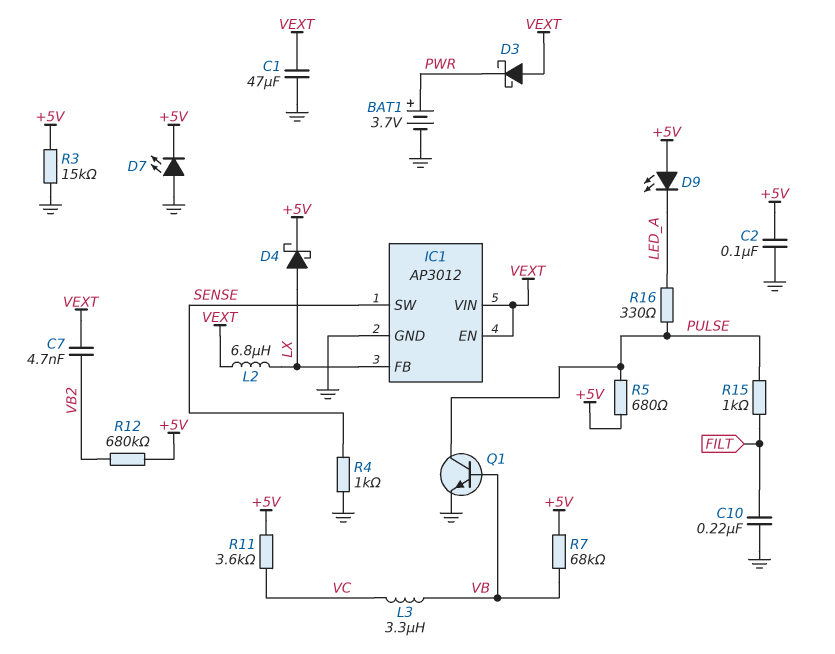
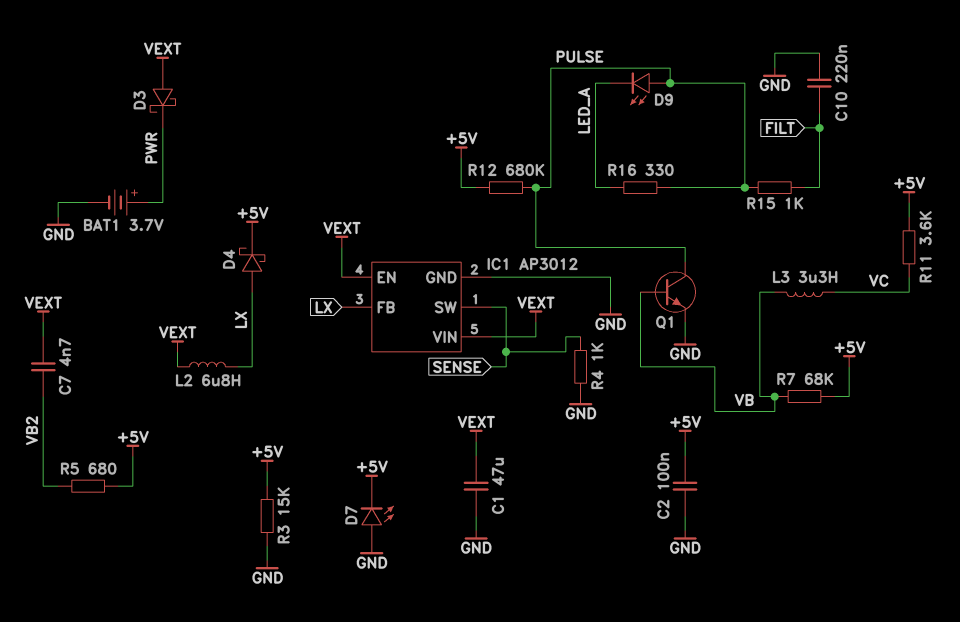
D9: LED (A +5V, K LED_A) -> LED (A PULSE, K LED_A)
R5: 680 (+5V, PULSE) -> 680 (+5V, VB2)
R12: 680k (+5V, VB2) -> 680k (+5V, PULSE)

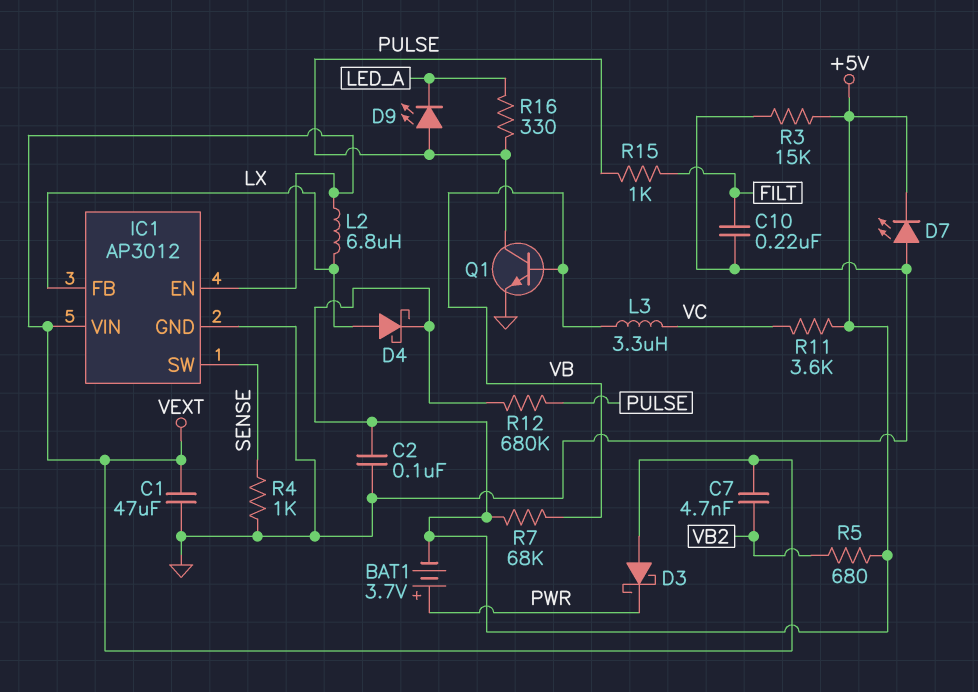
BAT1: 3.7V (plus PWR, minus GND) -> 3.7V (plus PWR, minus +5V)

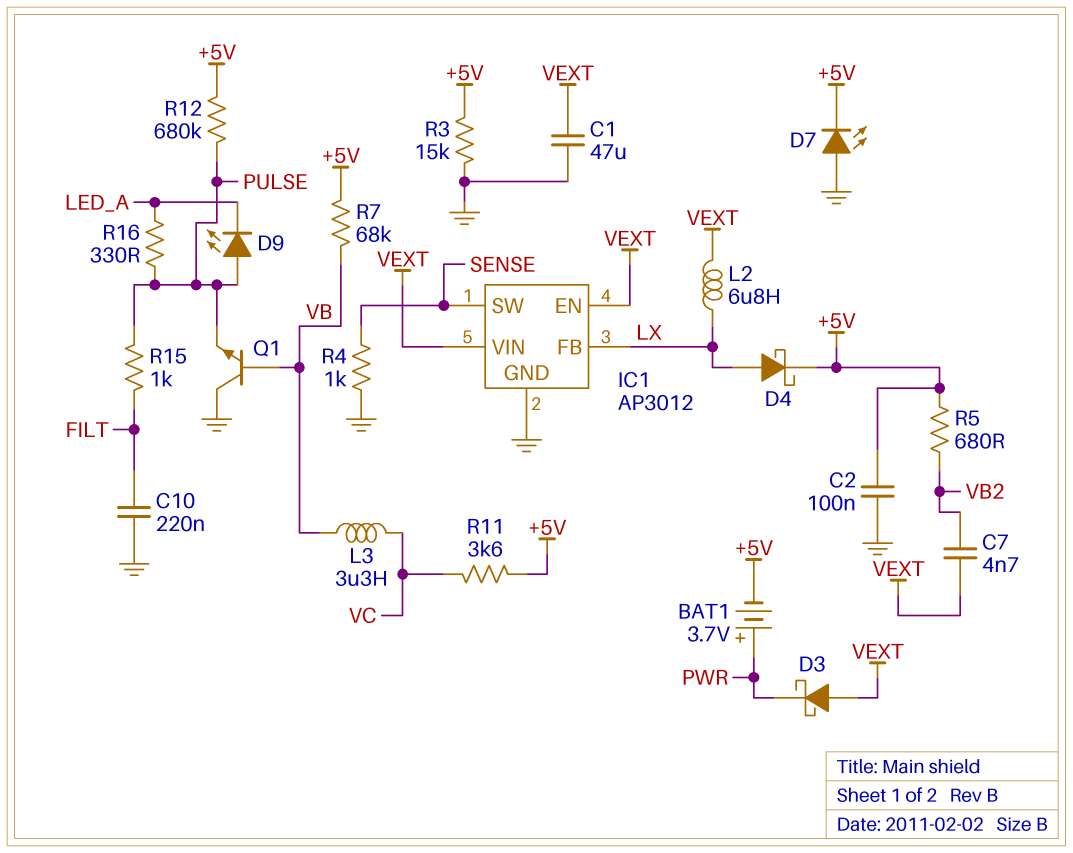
Q1: NPN (B VB, C PULSE, E GND) -> NPN (B VB, C GND, E PULSE)

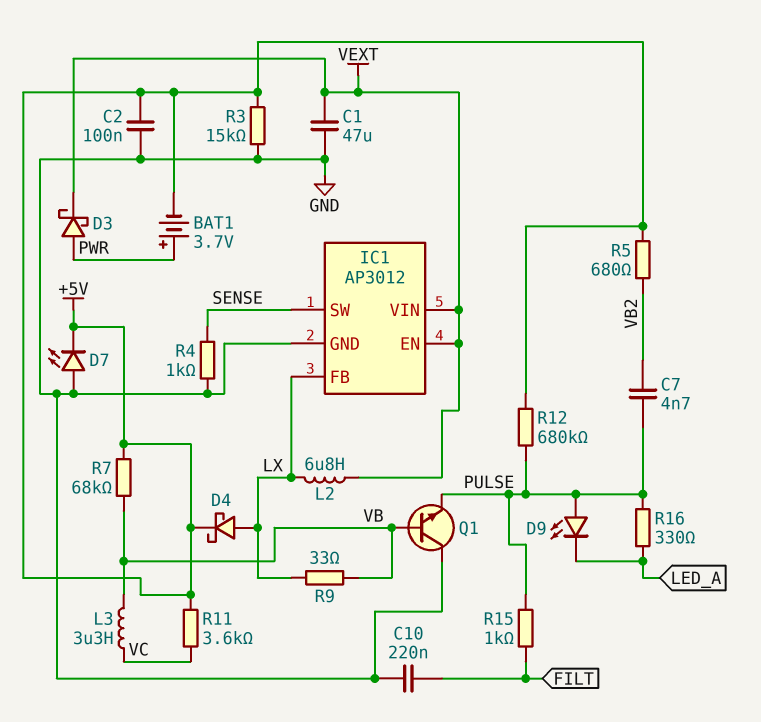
C7: 4.7nF (VB2, VEXT) -> 4.7nF (PULSE, VB2)
D3: schottky (A VEXT, K PWR) -> schottky (A PWR, K VEXT)
R9: none -> 33 (LX, VB)

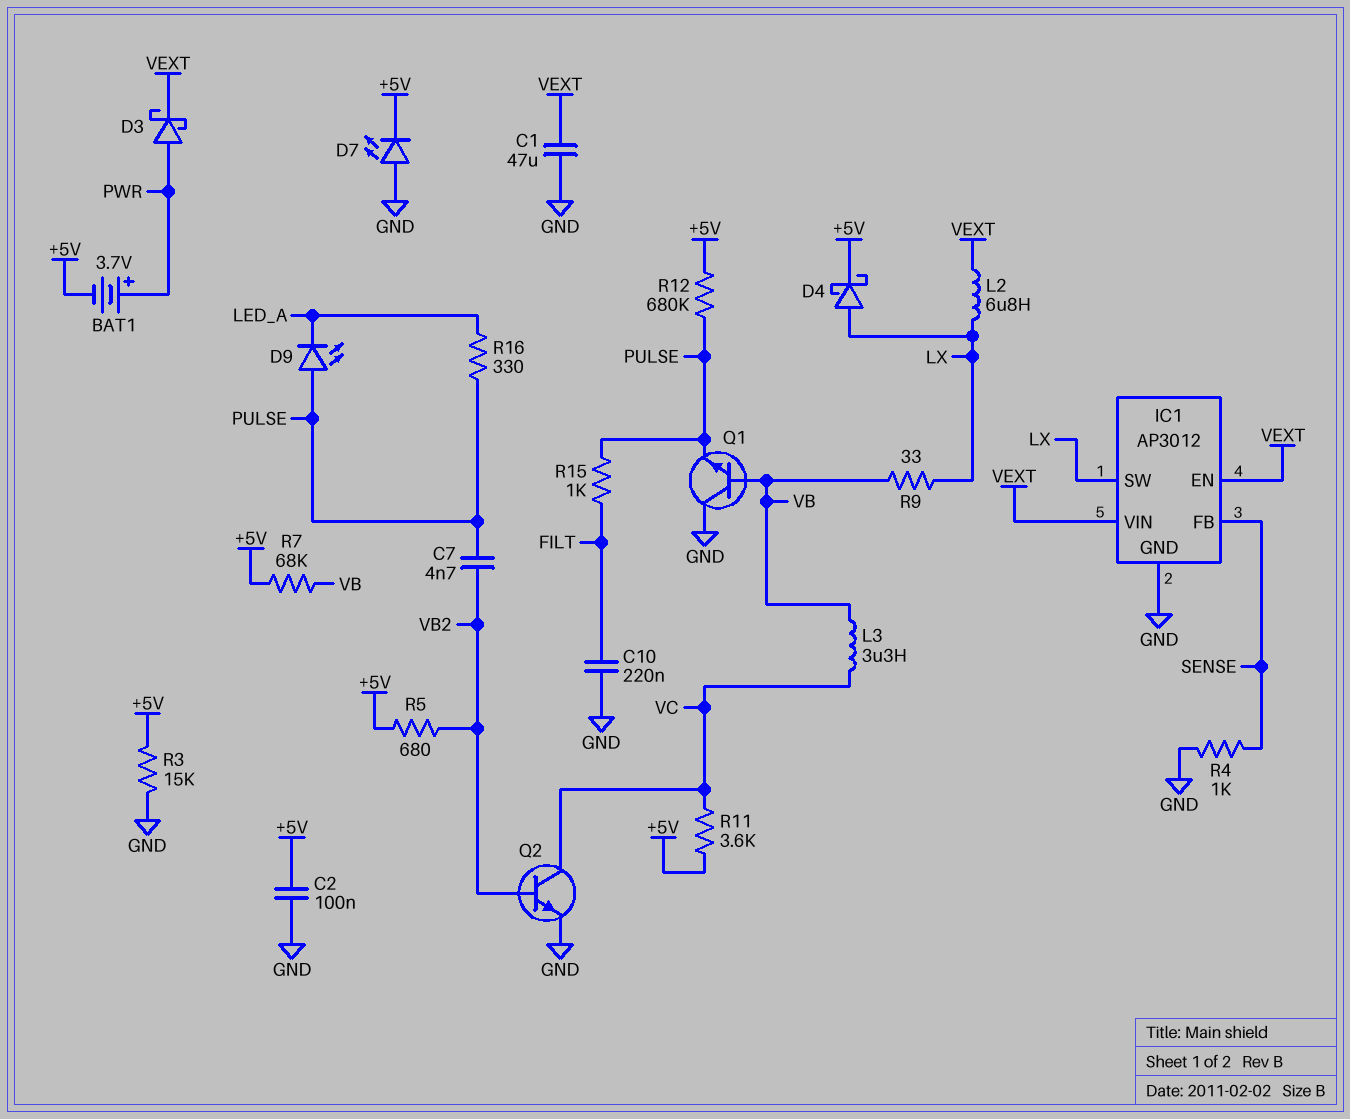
IC1 pin FB: LX -> SENSE
IC1 pin SW: SENSE -> LX
Q2: none -> NPN (B VB2, C VC, E GND)

